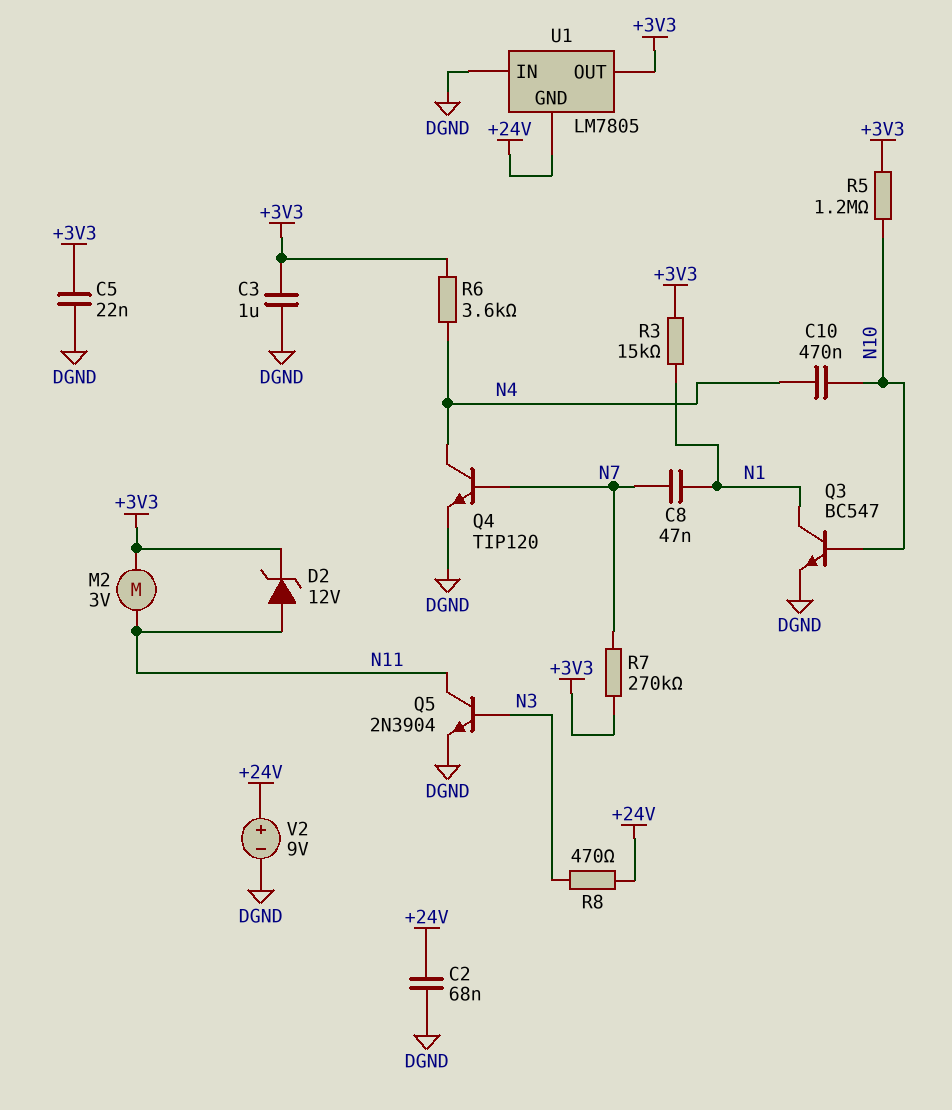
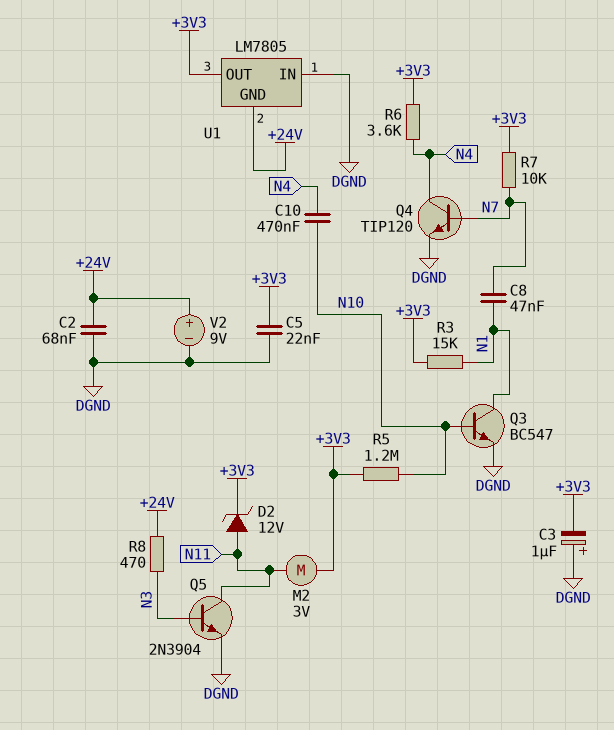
C3: 1uF (+3V3, DGND) -> 1uF (plus DGND, minus +3V3)
R7: 270k (+3V3, N7) -> 10k (+3V3, N7)

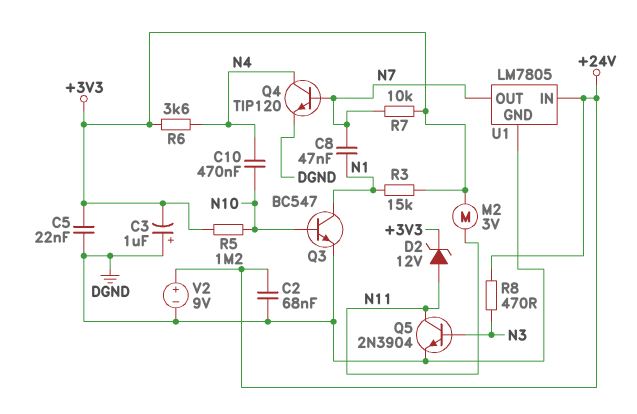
U1 pin GND: +24V -> DGND
U1 pin IN: DGND -> +24V
U1 pin OUT: +3V3 -> N7

